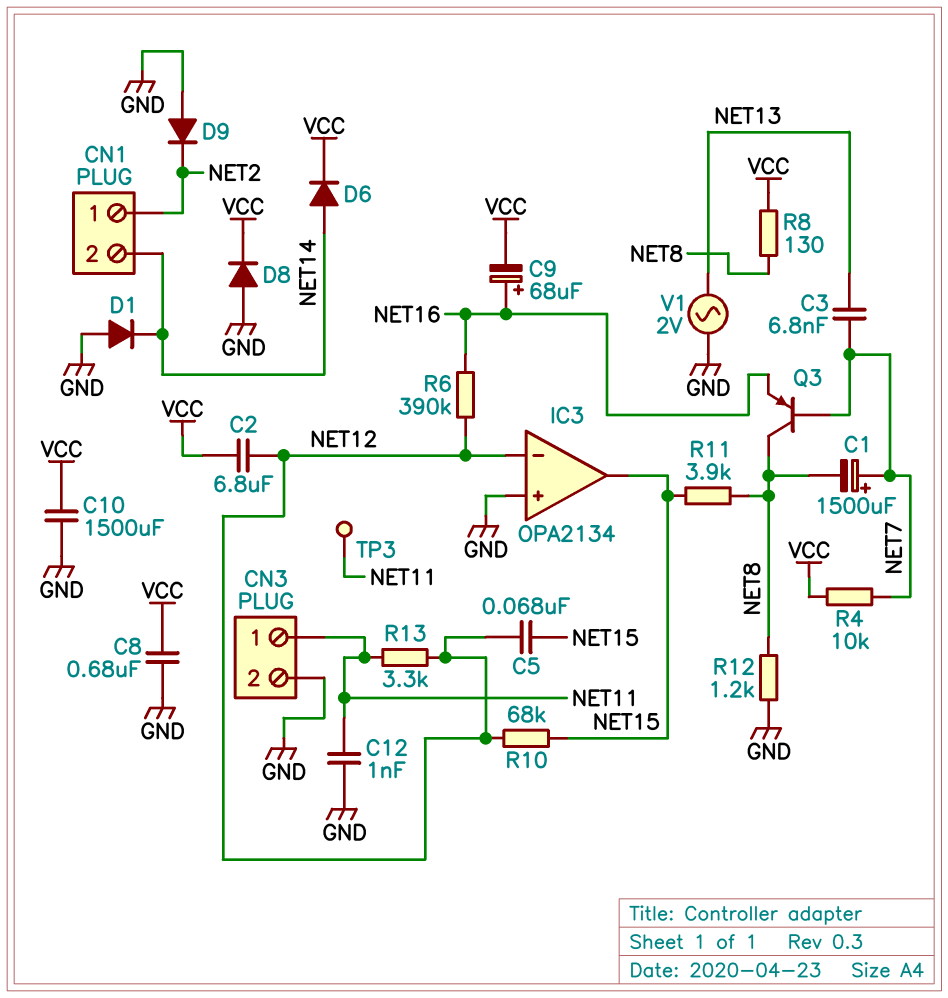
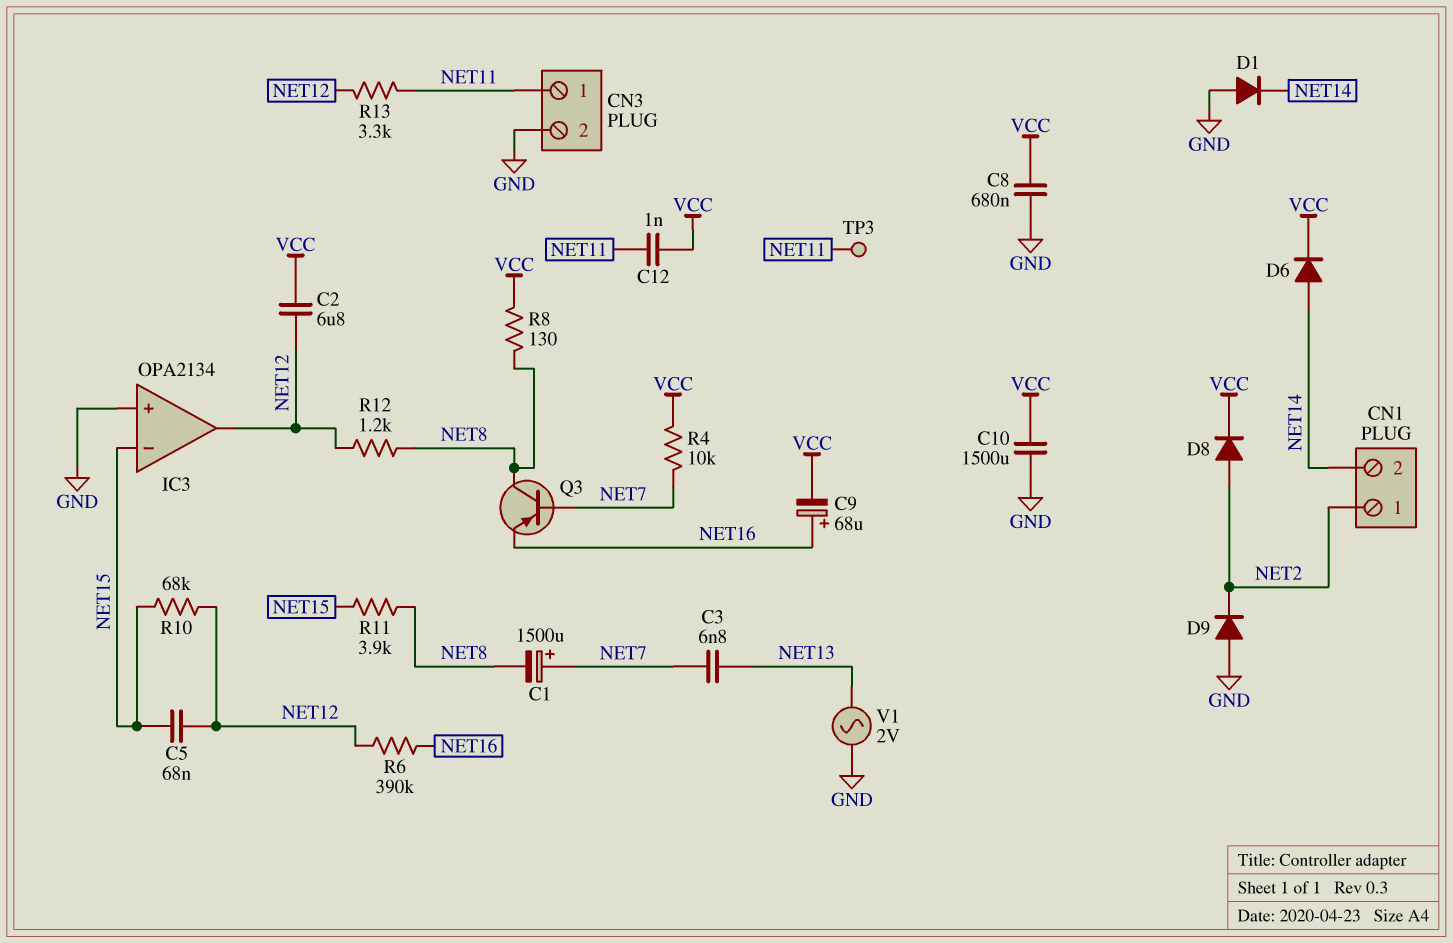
C12: 1nF (GND, NET11) -> 1nF (NET11, VCC)
D8: diode (A GND, K VCC) -> diode (A NET2, K VCC)
IC3 pin in-: NET12 -> NET15
IC3 pin out: NET15 -> NET12
R12: 1.2k (GND, NET8) -> 1.2k (NET8, NET12)

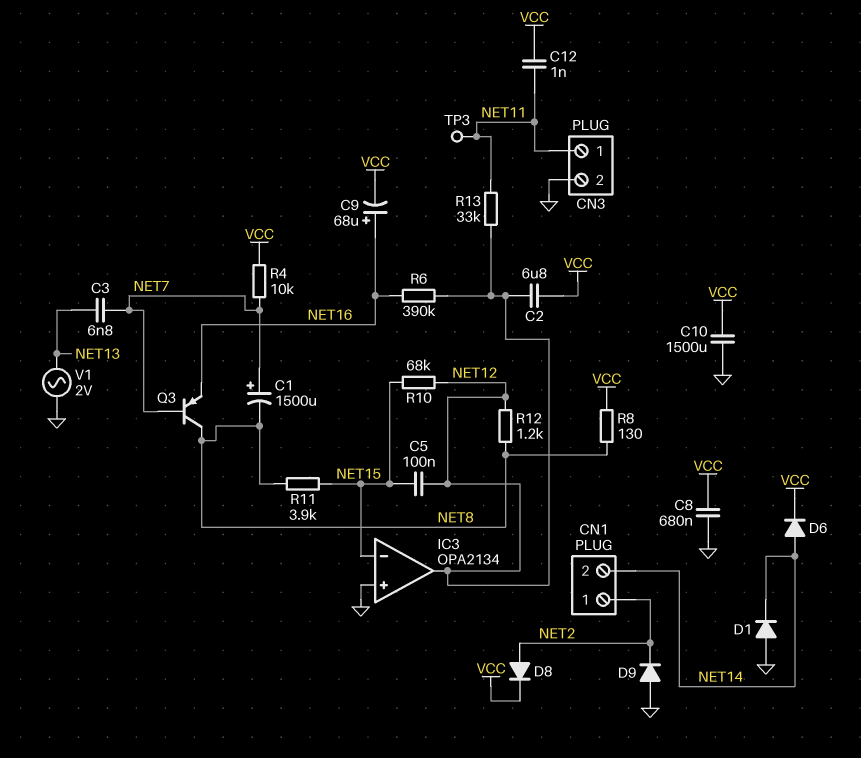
C5: 68nF (NET12, NET15) -> 100nF (NET12, NET15)
R13: 3.3k (NET11, NET12) -> 33k (NET11, NET12)

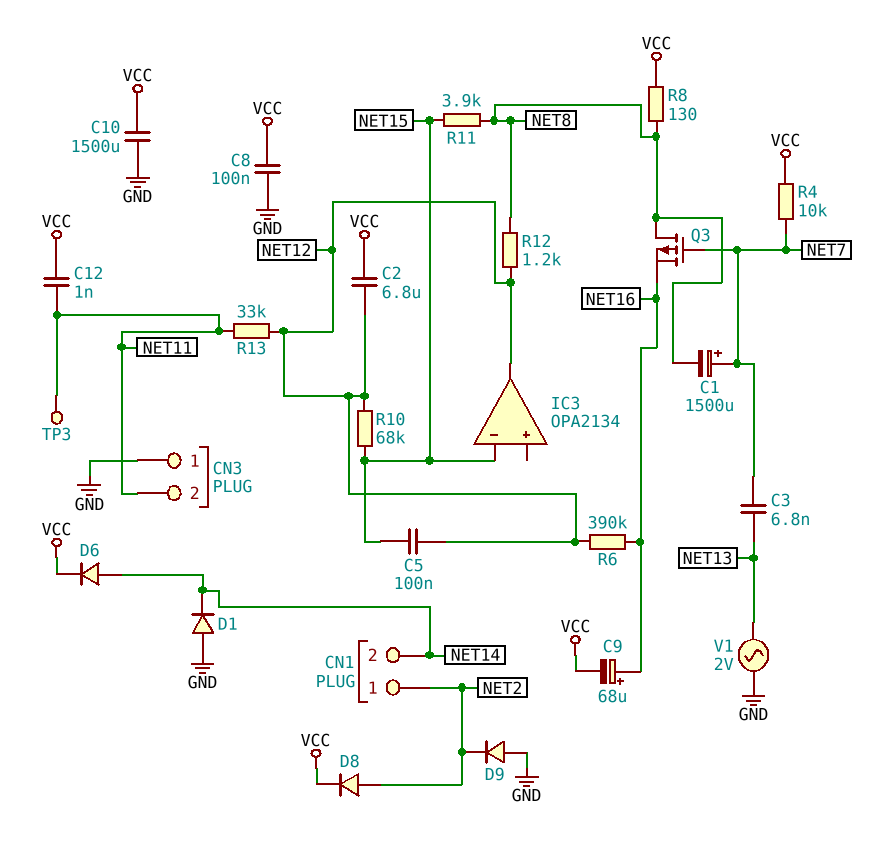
C8: 680nF (GND, VCC) -> 100nF (GND, VCC)
CN3 pin 1: NET11 -> GND
CN3 pin 2: GND -> NET11
IC3 pin in+: GND -> none
Q3: PNP (B NET7, C NET8, E NET16) -> PMOS (G NET7, D NET8, S NET16)

